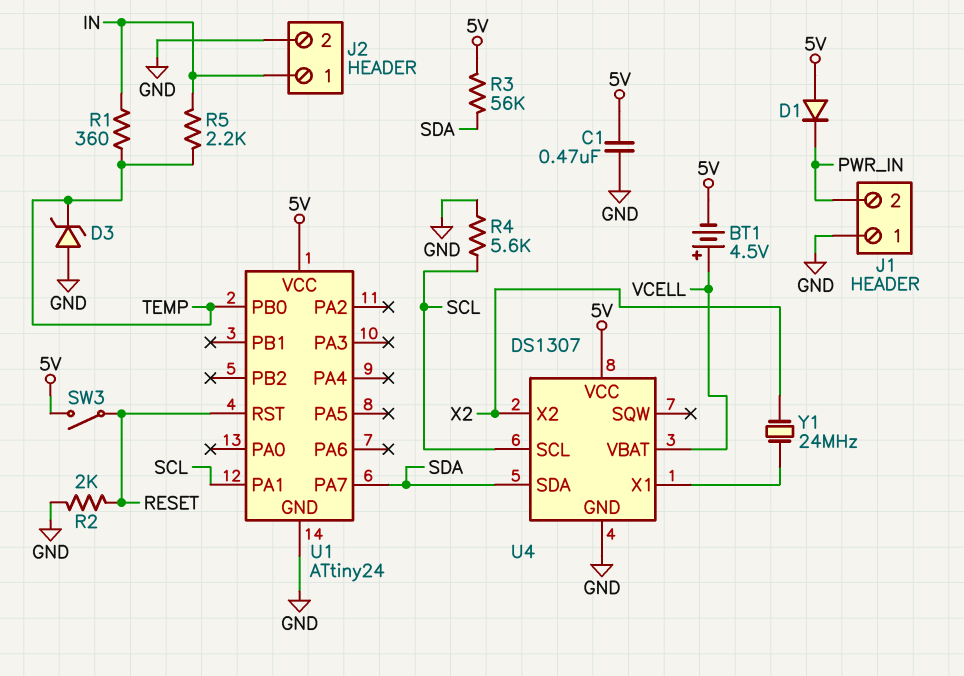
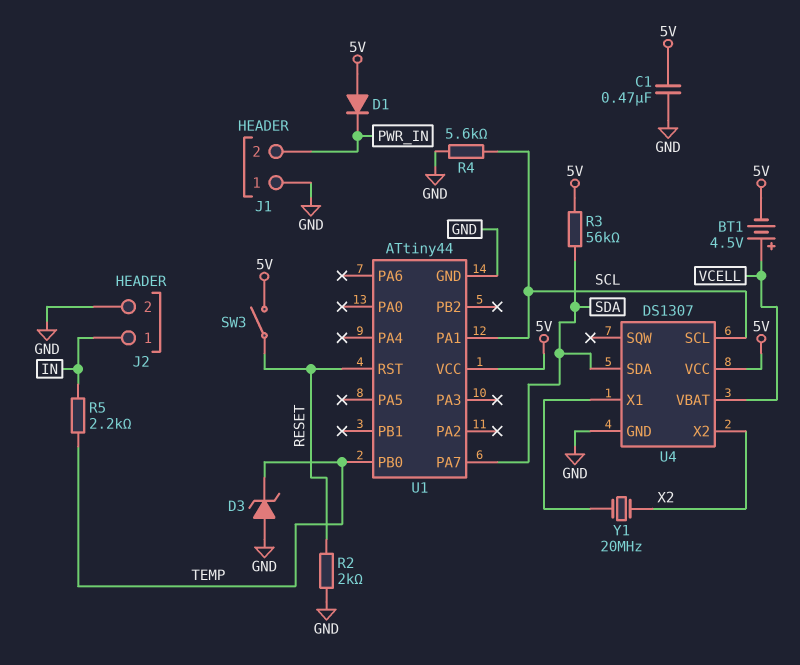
R1: 360 (IN, TEMP) -> none
U1: ATtiny24 -> ATtiny44
Y1: 24MHz (U4/X1, X2) -> 20MHz (U4/X1, X2)

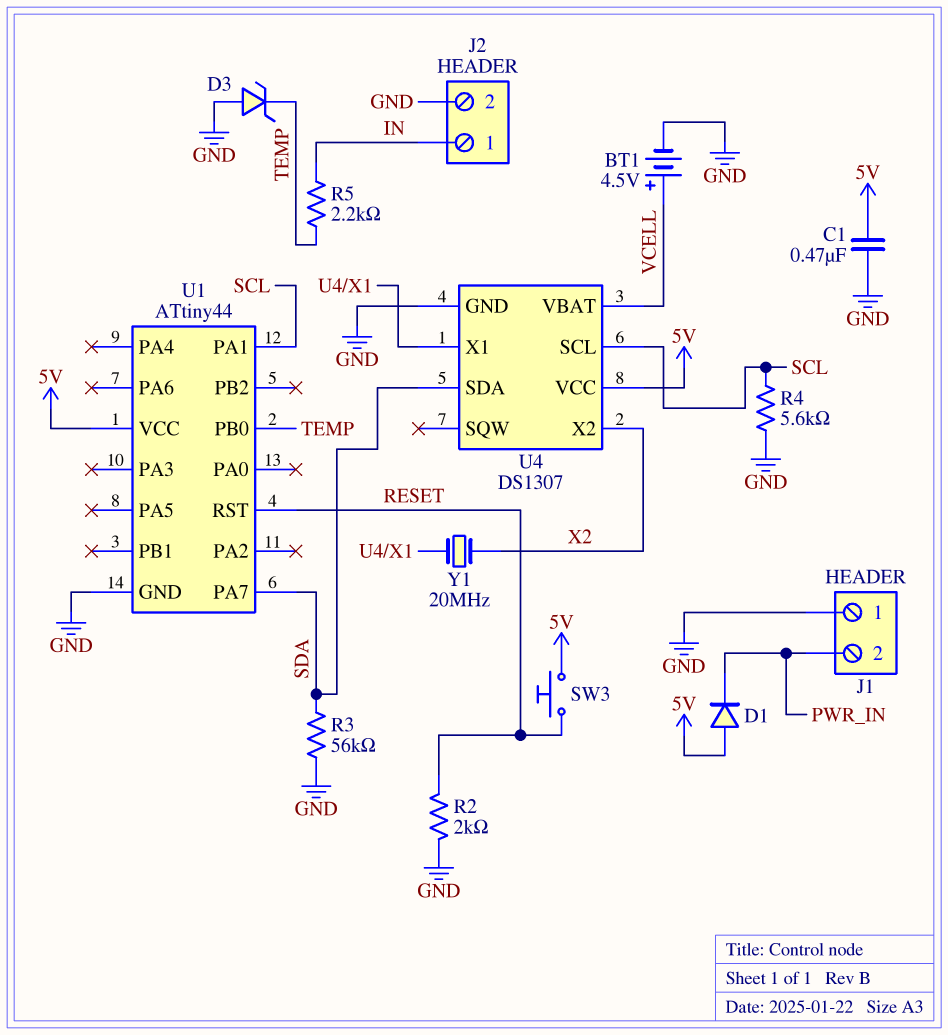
BT1: 4.5V (plus VCELL, minus 5V) -> 4.5V (plus VCELL, minus GND)
R3: 56k (5V, SDA) -> 56k (GND, SDA)
SW3: switch (5V, RESET) -> button (5V, RESET)

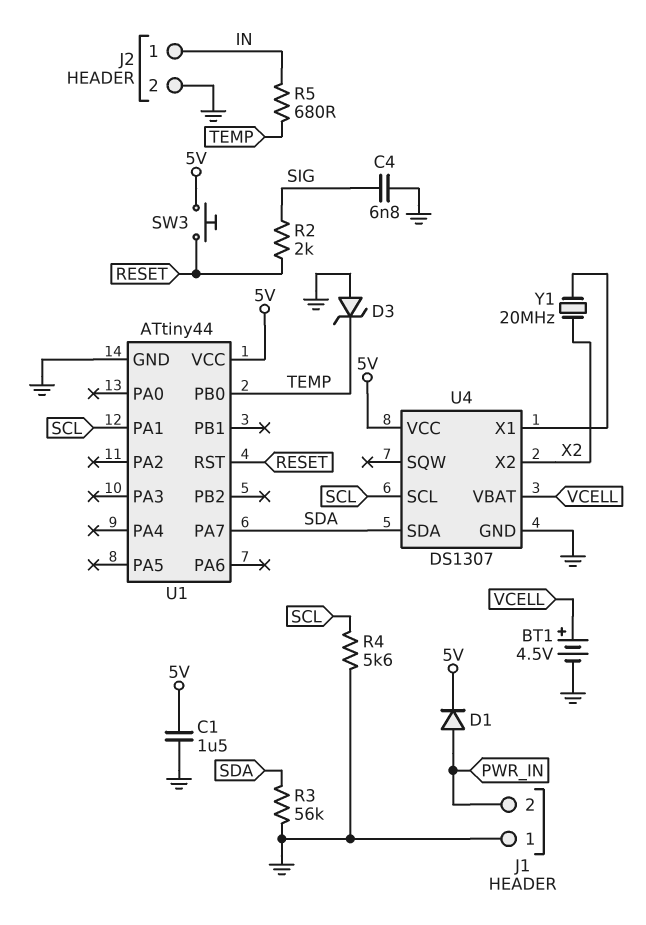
C1: 470nF (5V, GND) -> 1.5uF (5V, GND)
C4: none -> 6.8nF (GND, SIG)
D1: diode (A 5V, K PWR_IN) -> diode (A PWR_IN, K 5V)
R2: 2k (GND, RESET) -> 2k (RESET, SIG)
R5: 2.2k (IN, TEMP) -> 680 (IN, TEMP)

